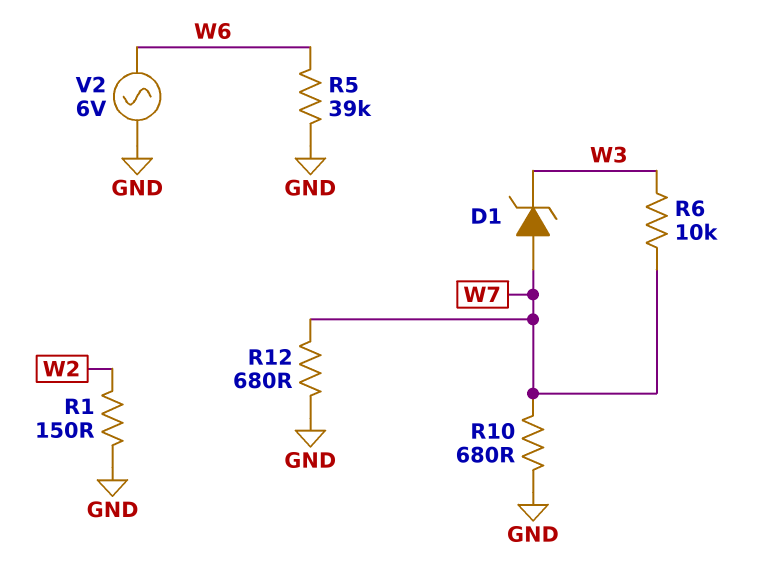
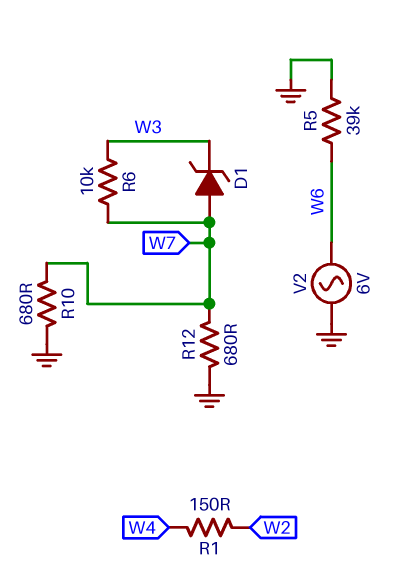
R1: 150 (GND, W2) -> 150 (W2, W4)

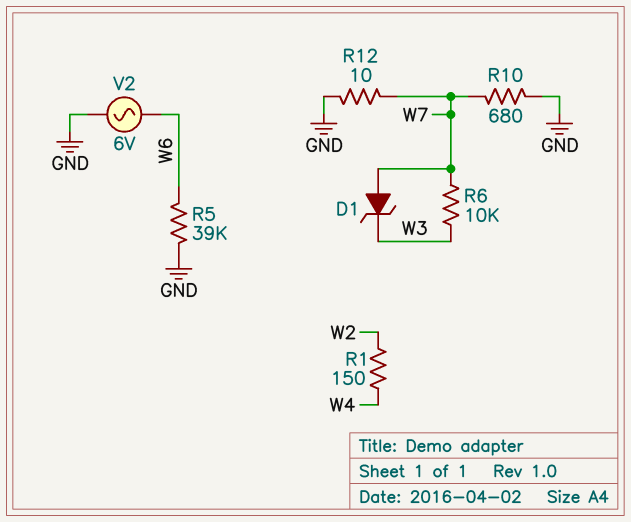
R12: 680 (GND, W7) -> 10 (GND, W7)

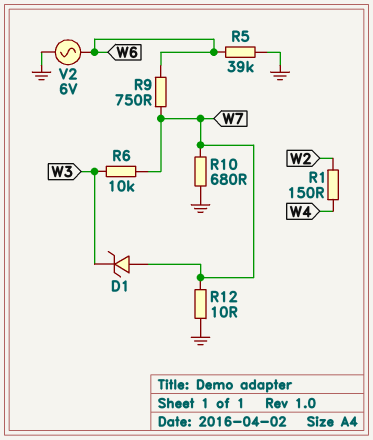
R9: none -> 750 (W6, W7)

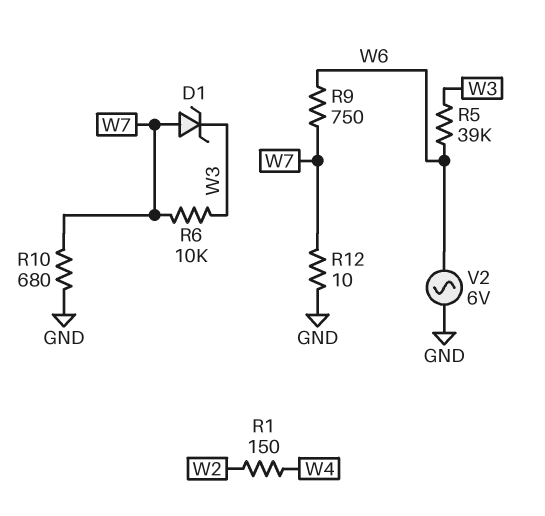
R5: 39k (GND, W6) -> 39k (W3, W6)

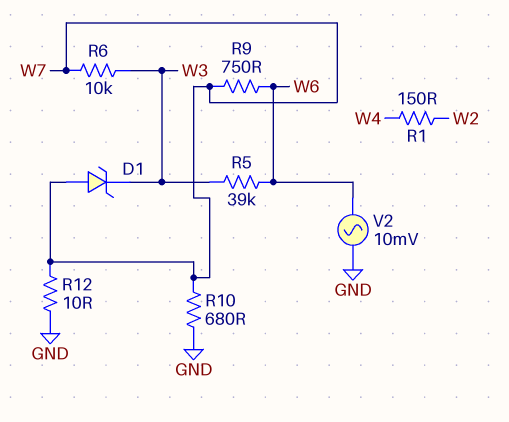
V2: AC 6V (GND, W6) -> AC 10mV (GND, W6)

